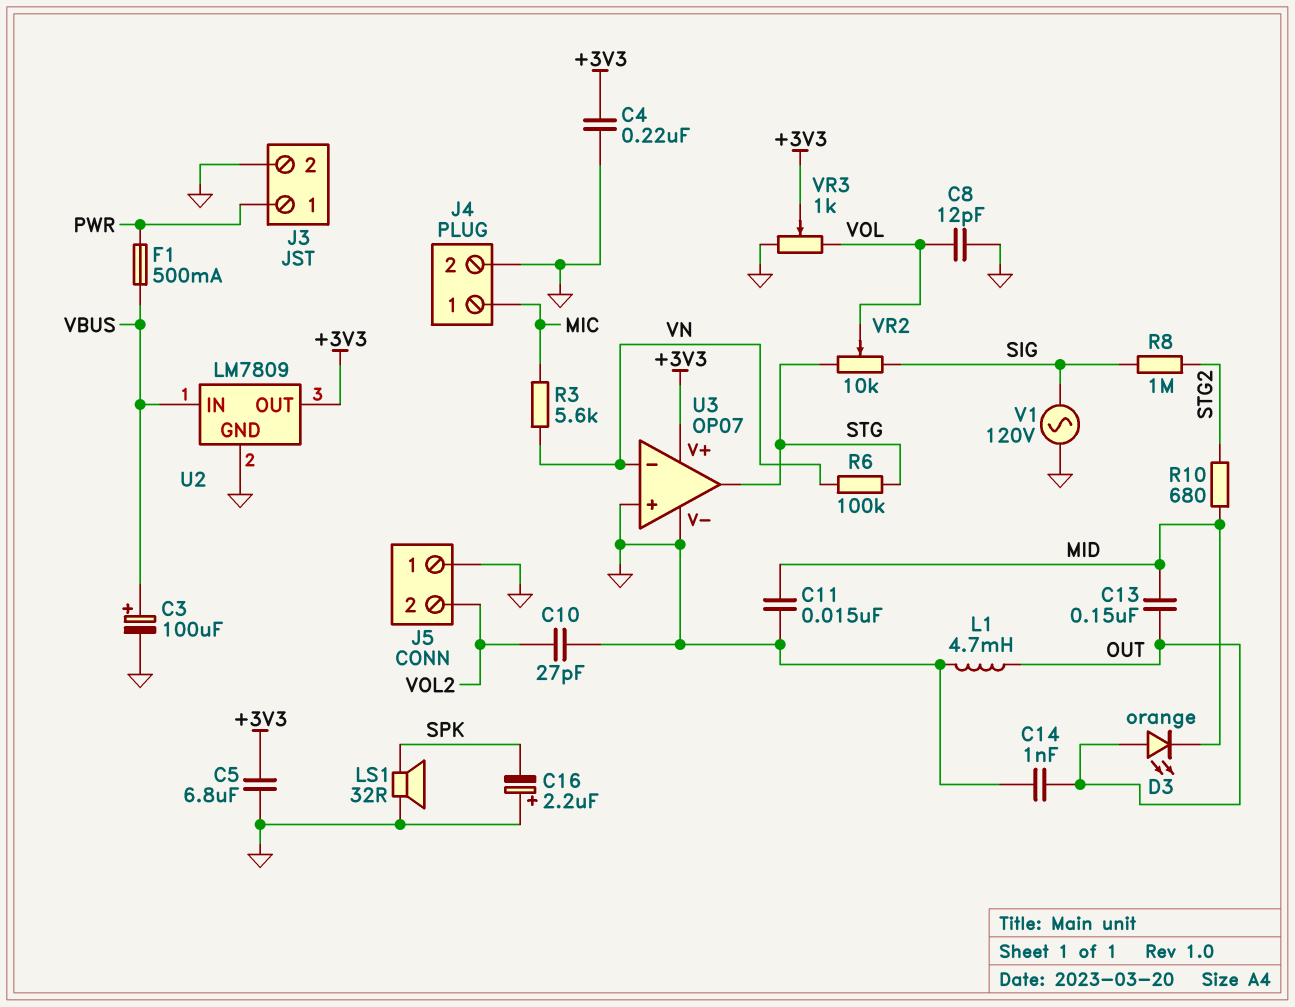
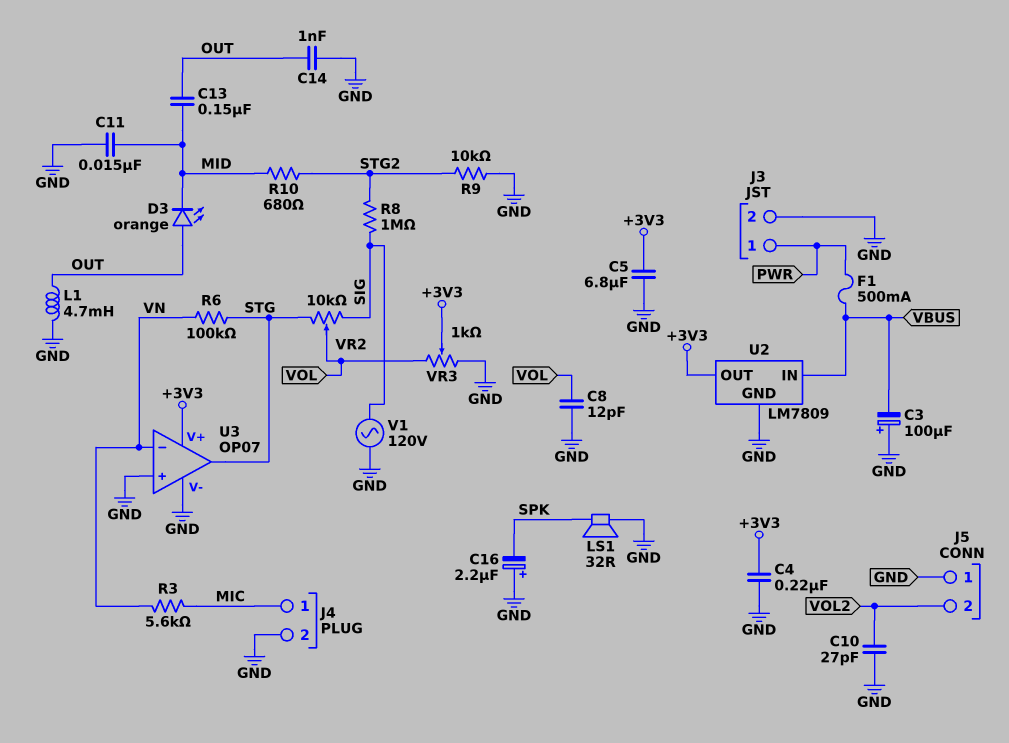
C3: 100uF (plus VBUS, minus GND) -> 100uF (plus GND, minus VBUS)
R9: none -> 10k (GND, STG2)

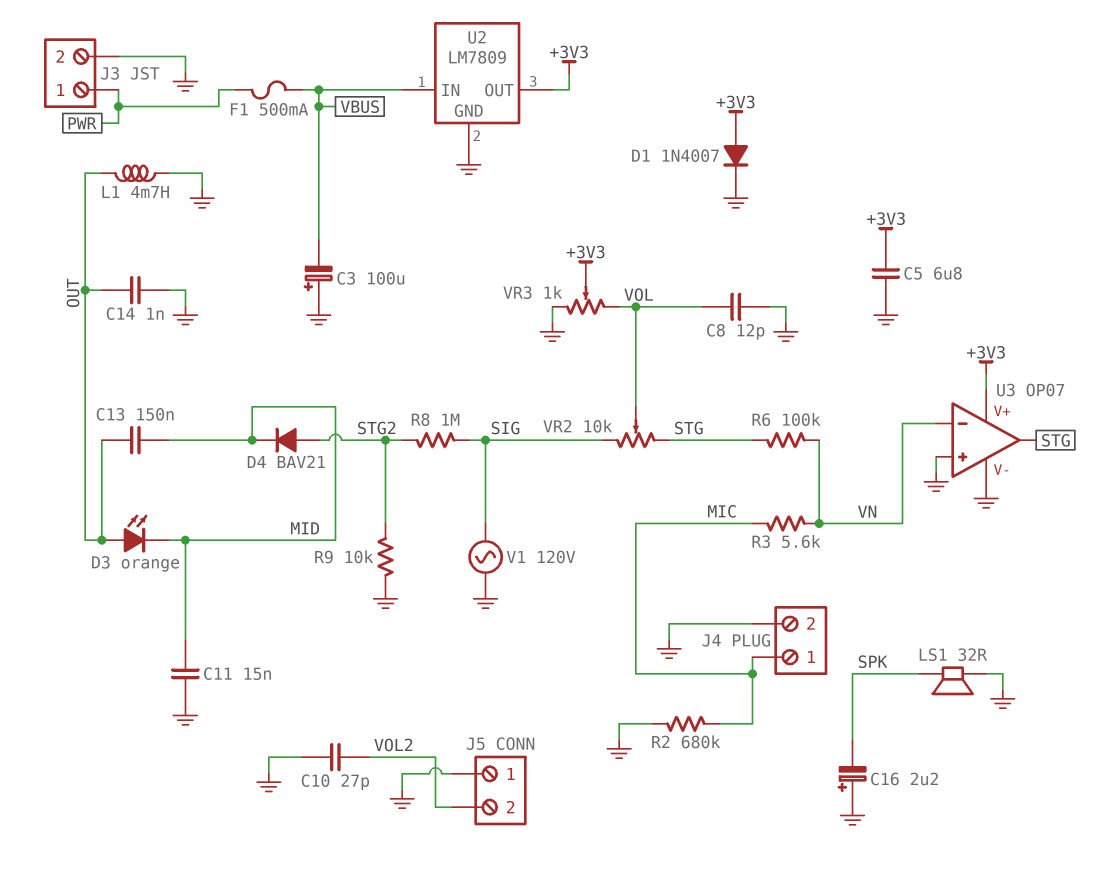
C4: 220nF (+3V3, GND) -> none
D1: none -> diode 1N4007 (A +3V3, K GND)
D4: none -> diode BAV21 (A STG2, K MID)
R2: none -> 680k (GND, MIC)
R10: 680 (MID, STG2) -> none

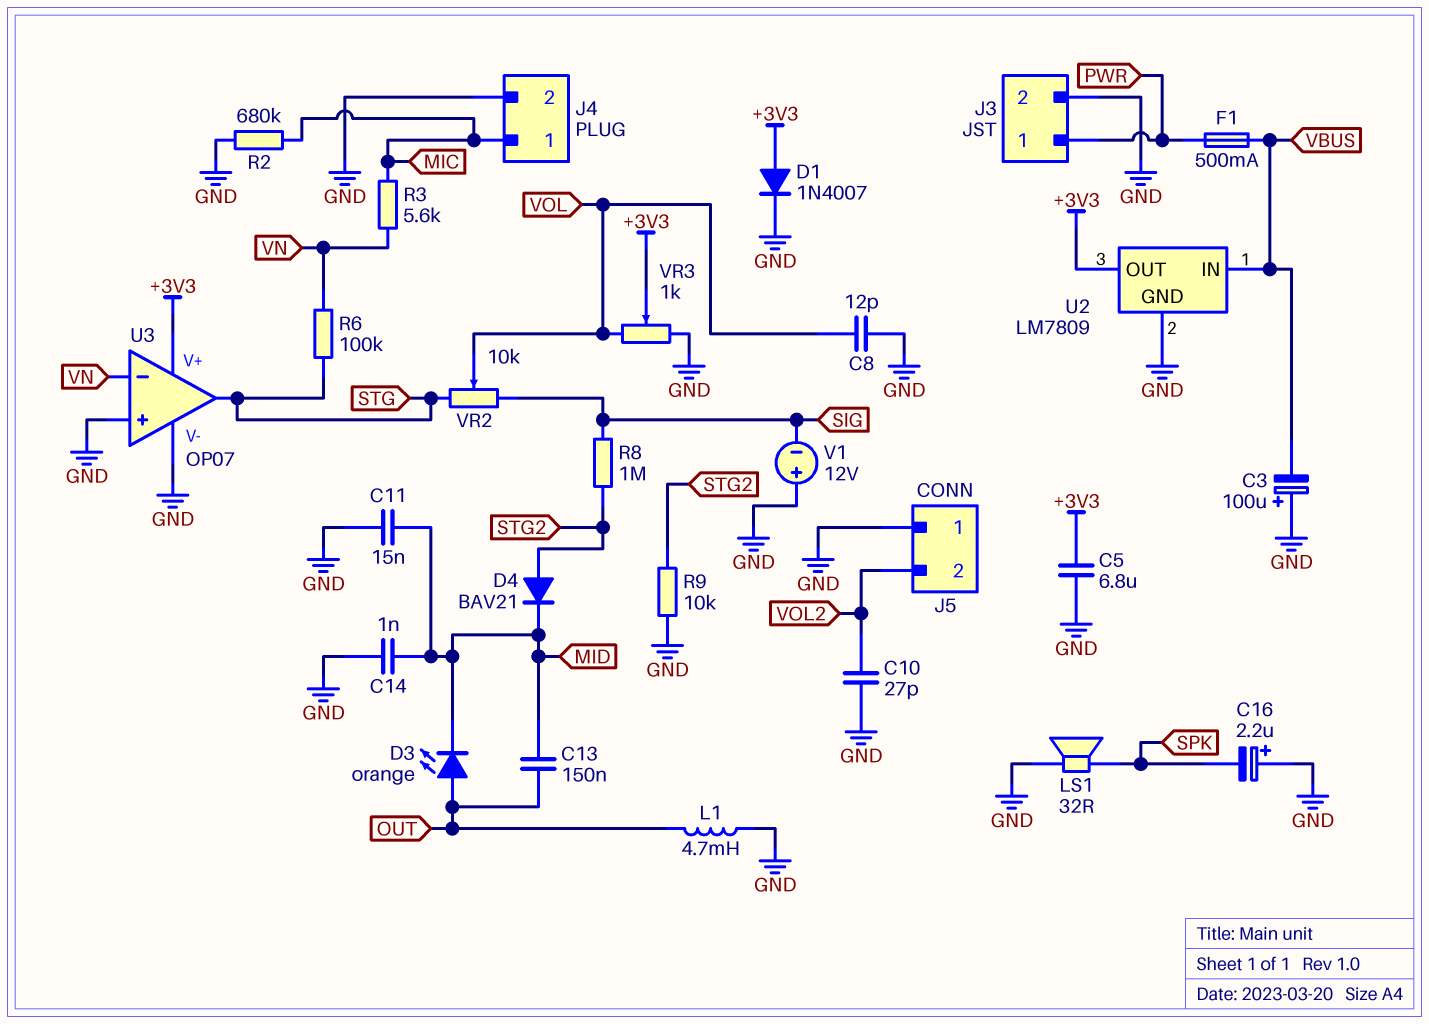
C14: 1nF (GND, OUT) -> 1nF (GND, MID)
V1: AC 120V (GND, SIG) -> 12V (plus GND, minus SIG)

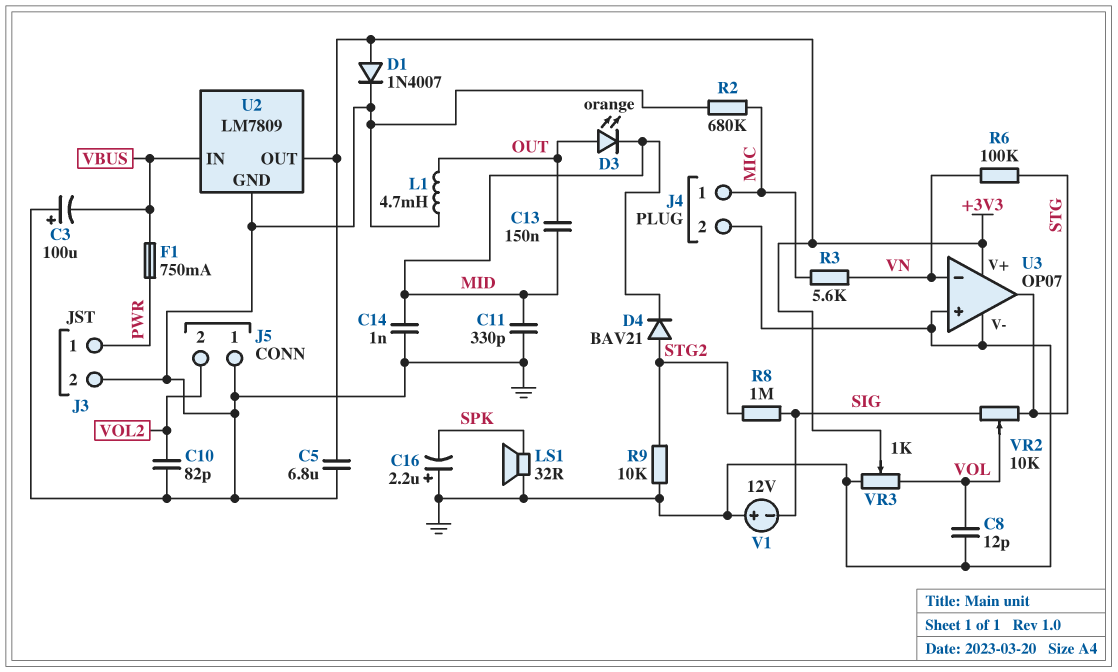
C10: 27pF (GND, VOL2) -> 82pF (GND, VOL2)
C11: 15nF (GND, MID) -> 330pF (GND, MID)
F1: 500mA (PWR, VBUS) -> 750mA (PWR, VBUS)

